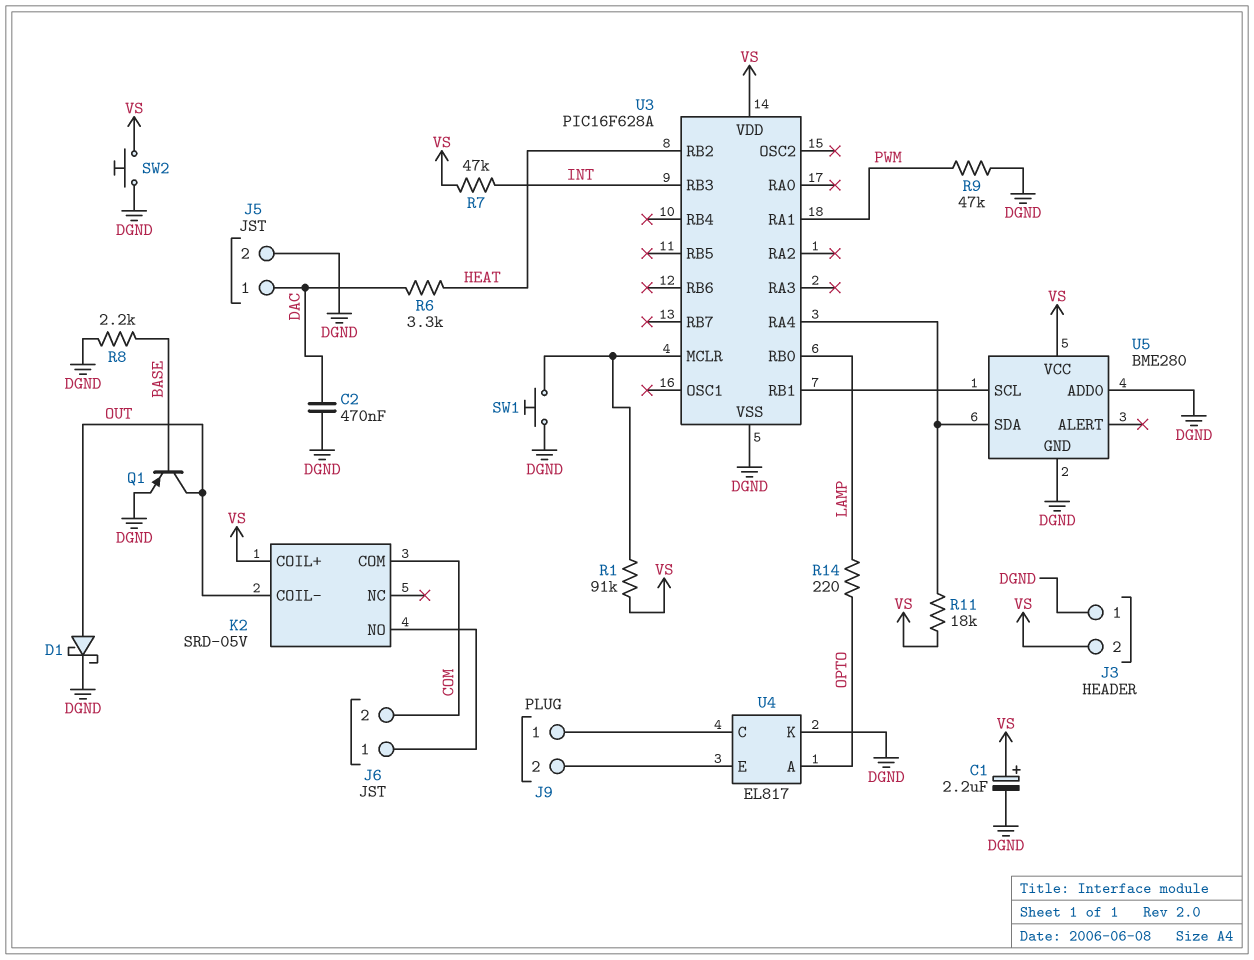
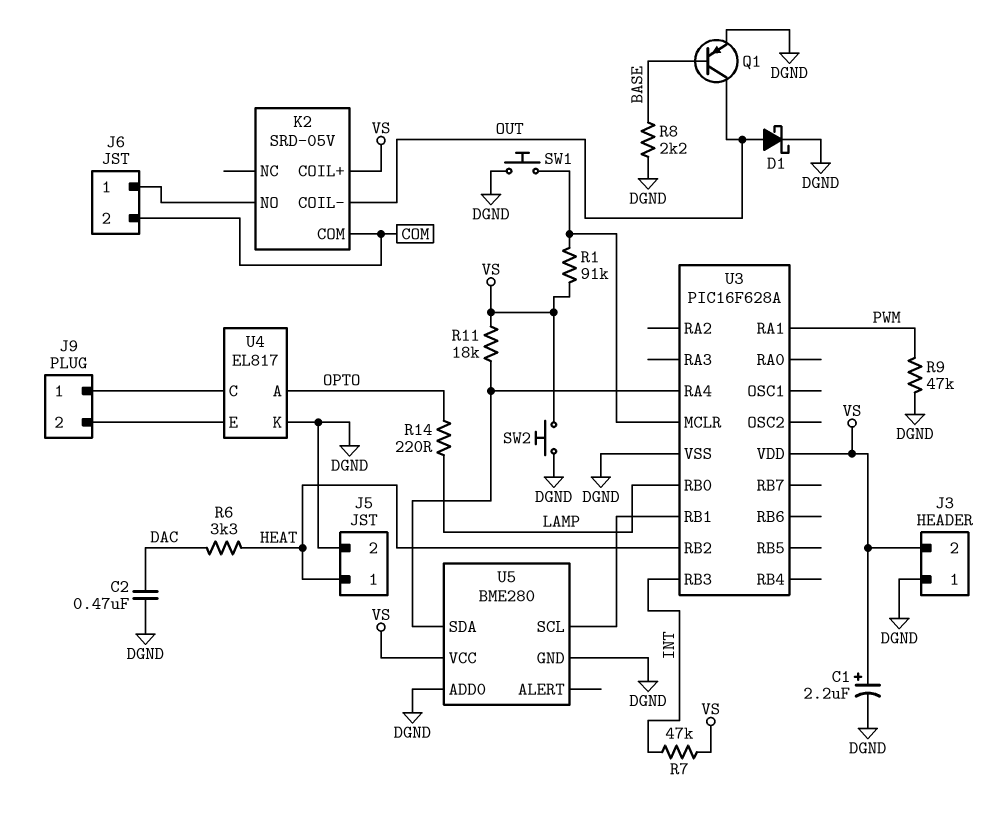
J5 pin 1: DAC -> HEAT

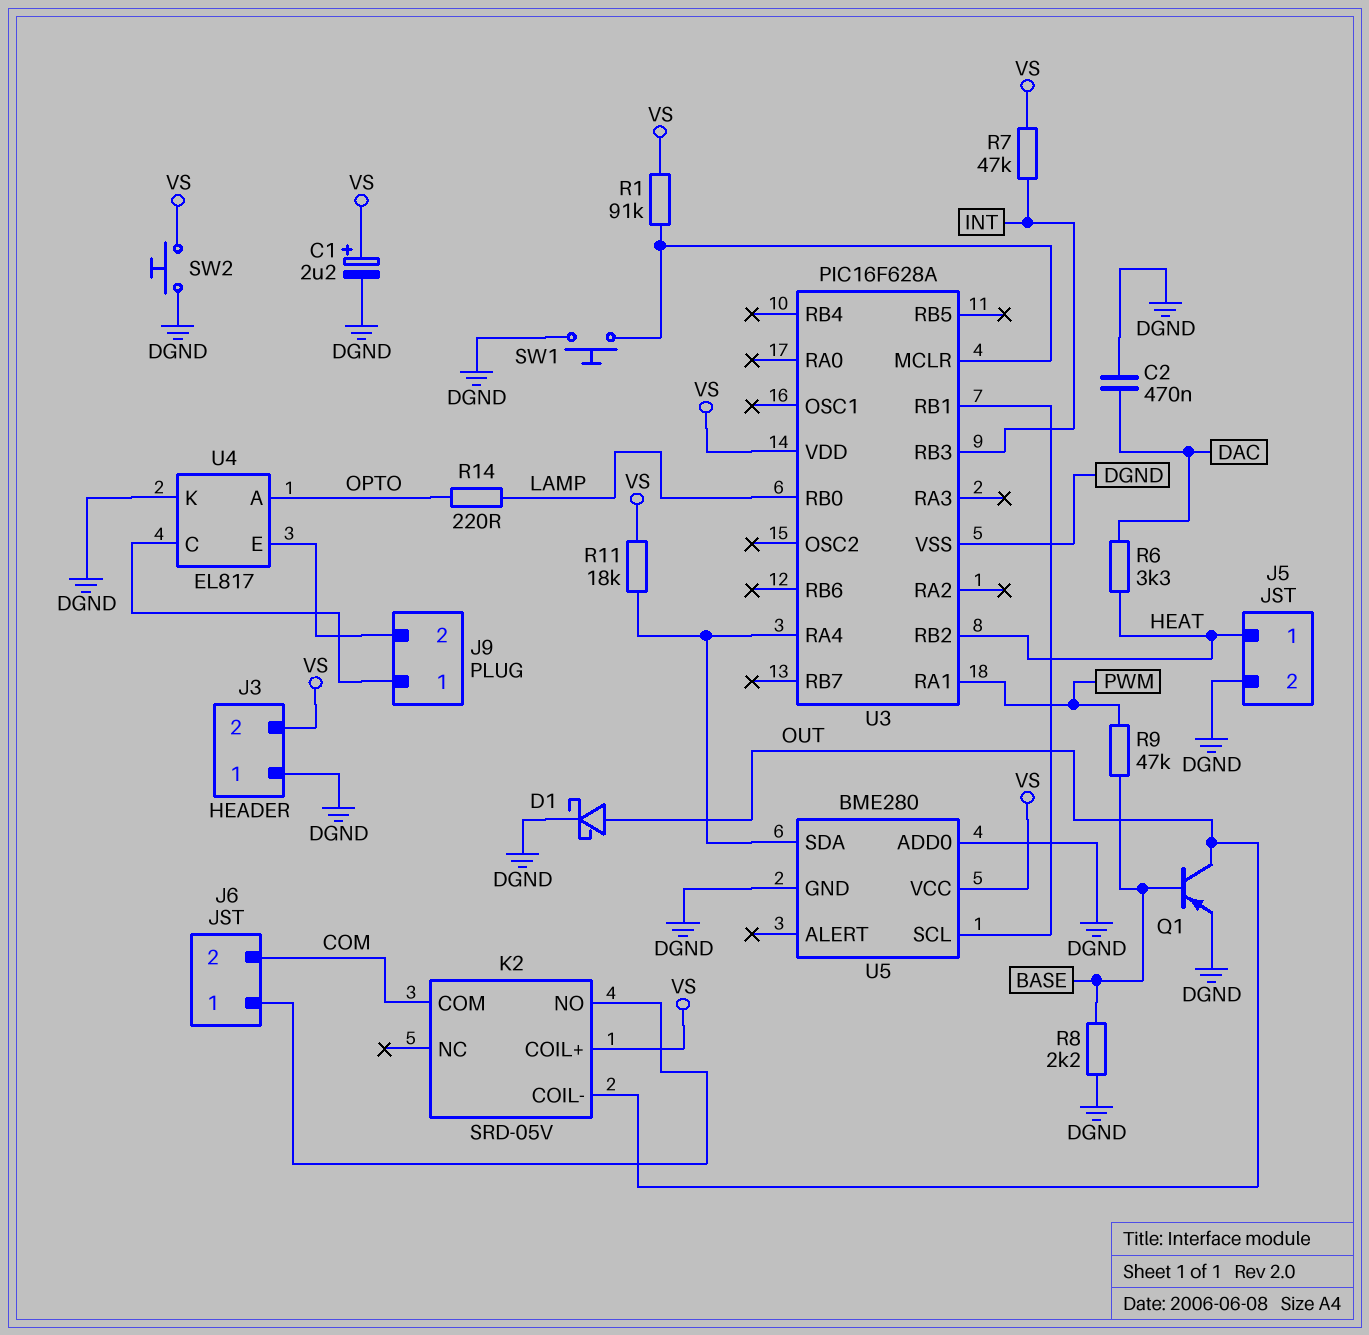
R9: 47k (DGND, PWM) -> 47k (BASE, PWM)

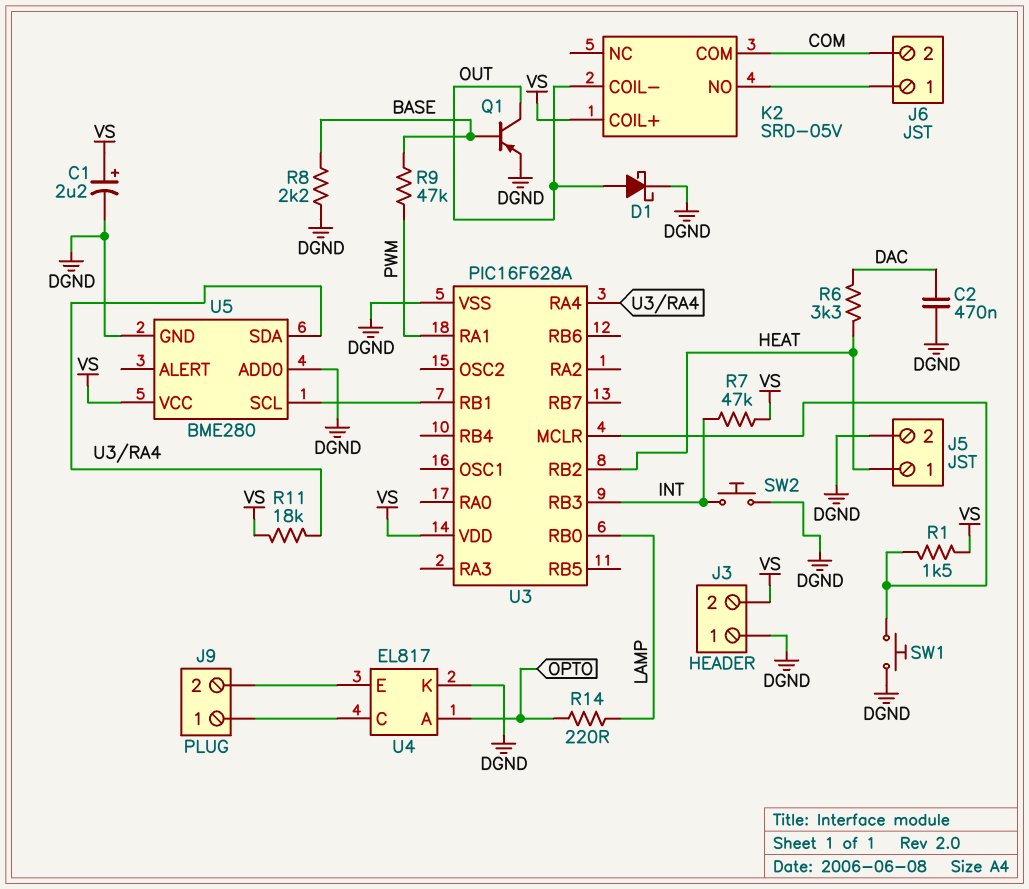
R1: 91k (U3/MCLR, VS) -> 1.5k (U3/MCLR, VS)
SW2: button (DGND, VS) -> button (DGND, INT)

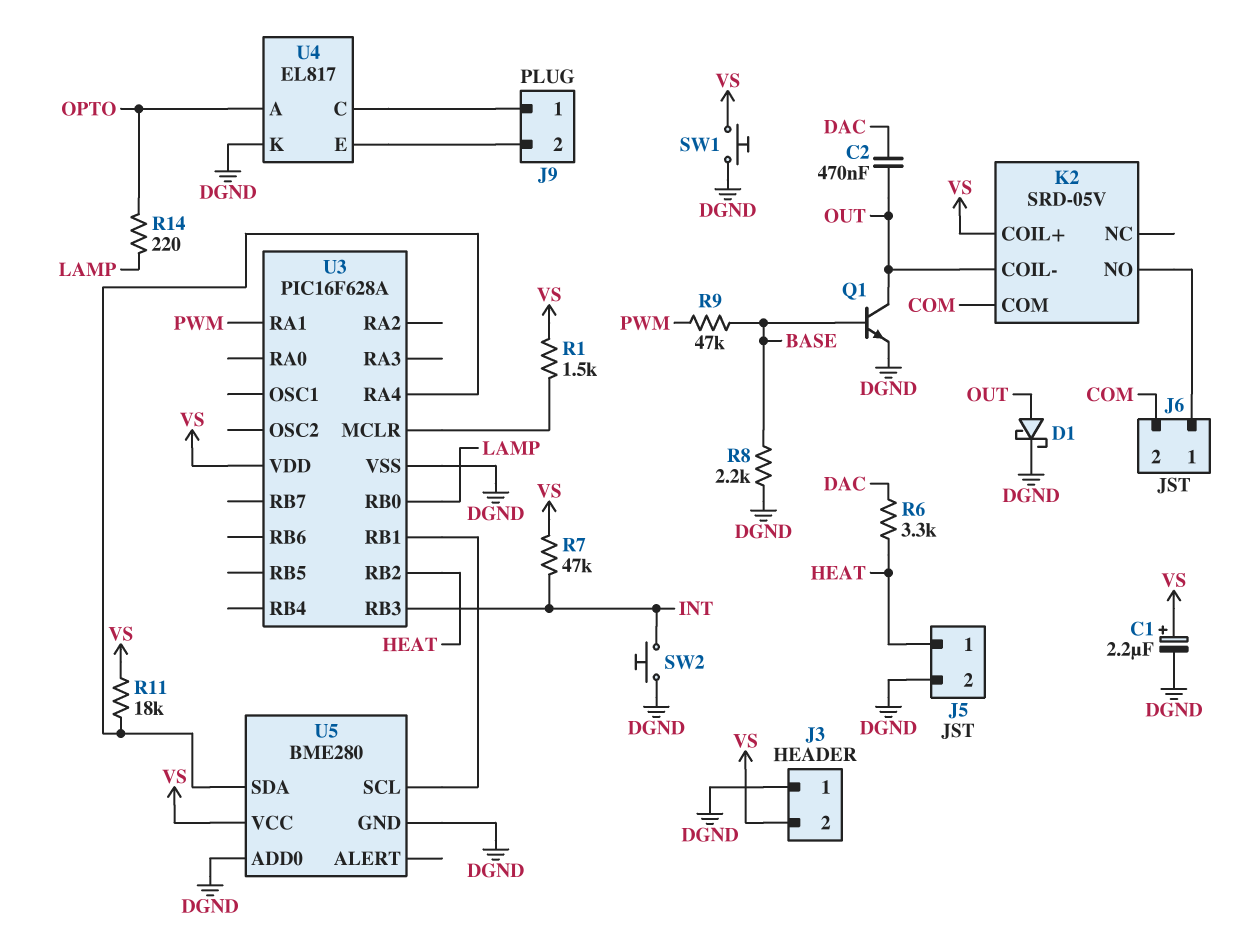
C2: 470nF (DAC, DGND) -> 470nF (DAC, OUT)
Q1: PNP (B BASE, C OUT, E DGND) -> NPN (B BASE, C OUT, E DGND)
SW1: button (DGND, U3/MCLR) -> button (DGND, VS)

